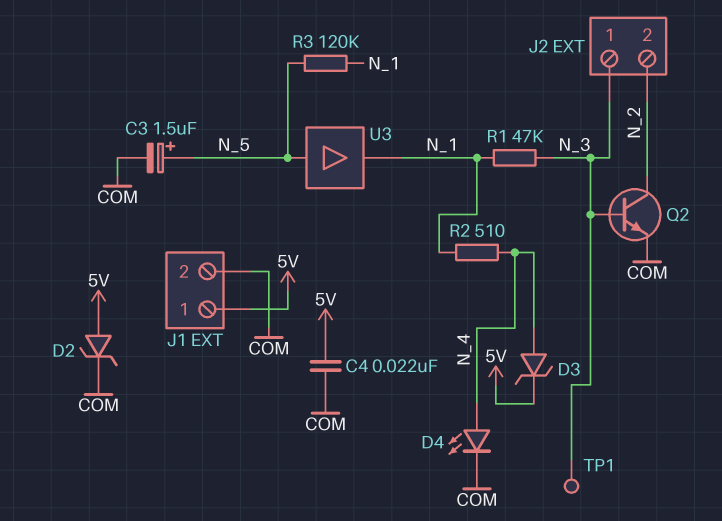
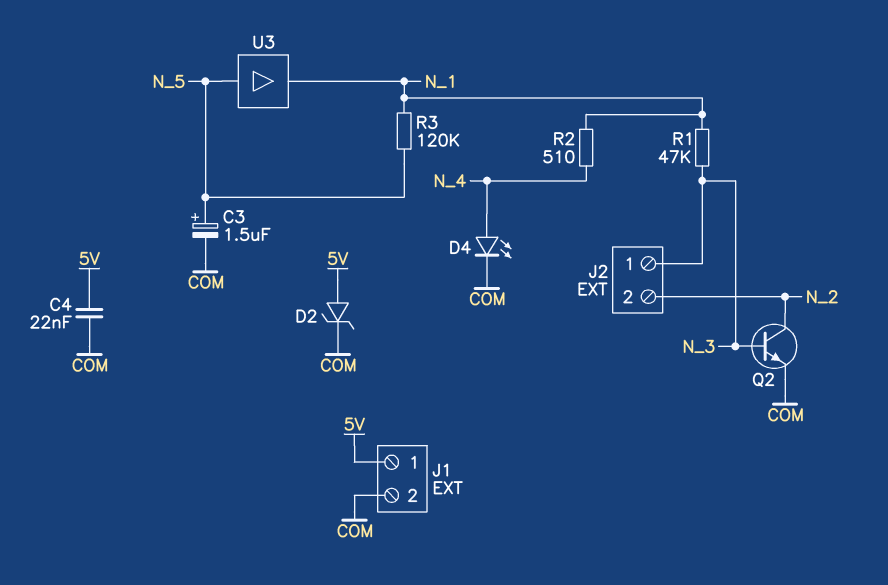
D3: zener (A N_4, K 5V) -> none
TP1: test point (N_3) -> none

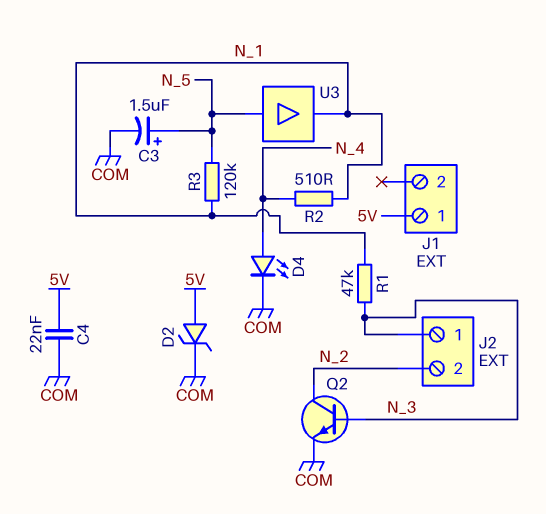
J1 pin 2: COM -> none

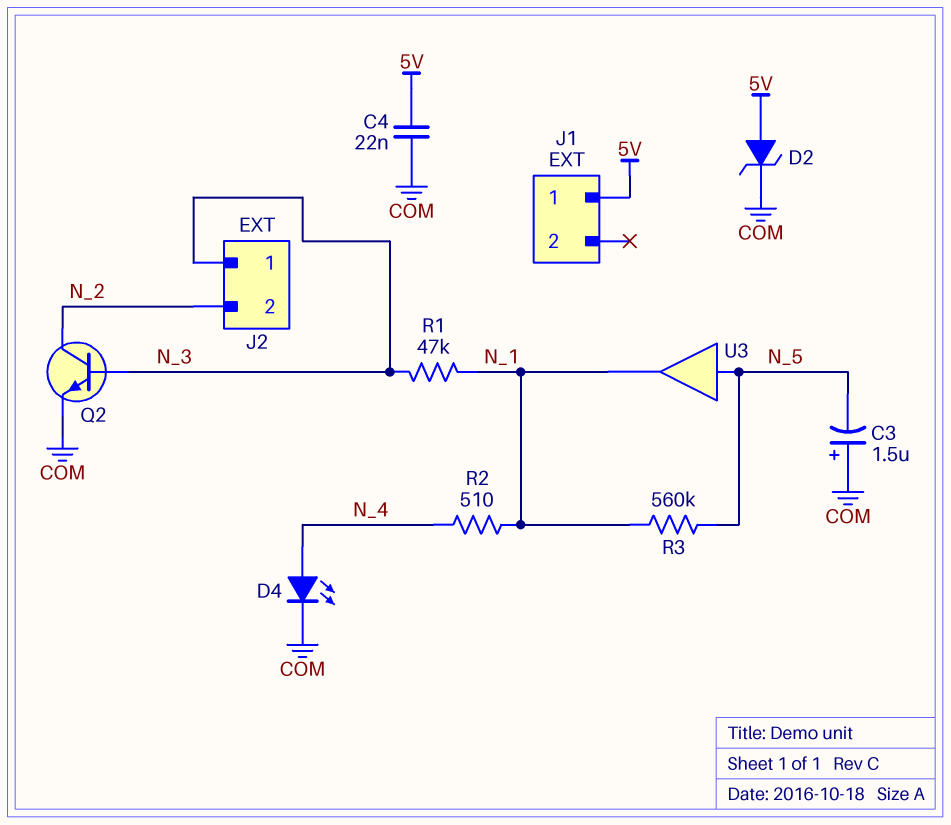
C3: 1.5uF (plus N_5, minus COM) -> 1.5uF (plus COM, minus N_5)
R3: 120k (N_1, N_5) -> 560k (N_1, N_5)

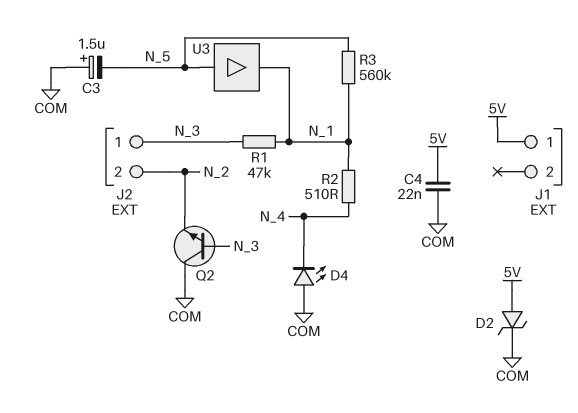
D4: LED (A N_4, K COM) -> LED (A COM, K N_4)
Q2: NPN (B N_3, C N_2, E COM) -> NPN (B N_3, C COM, E N_2)

